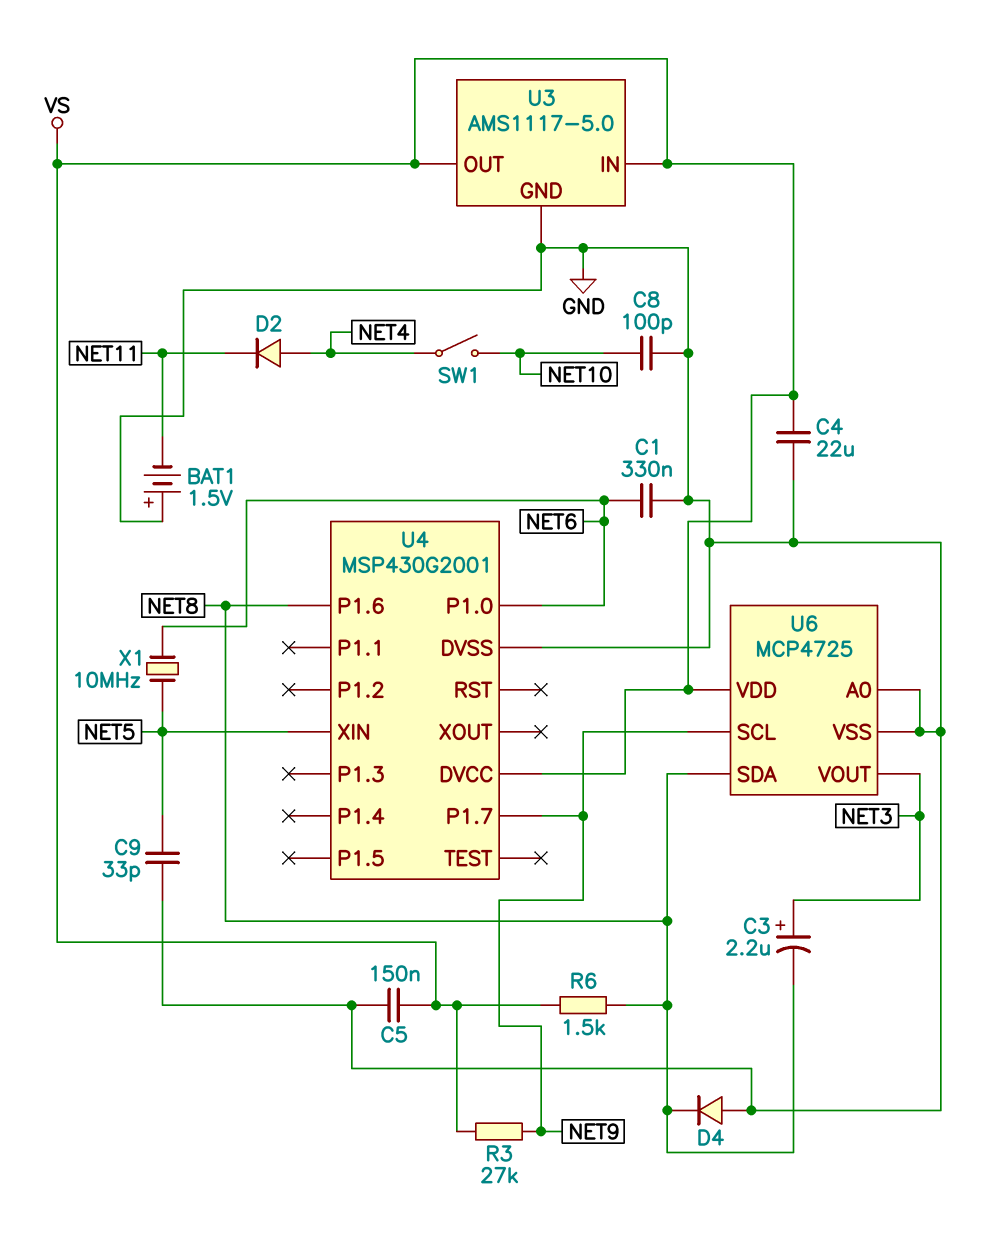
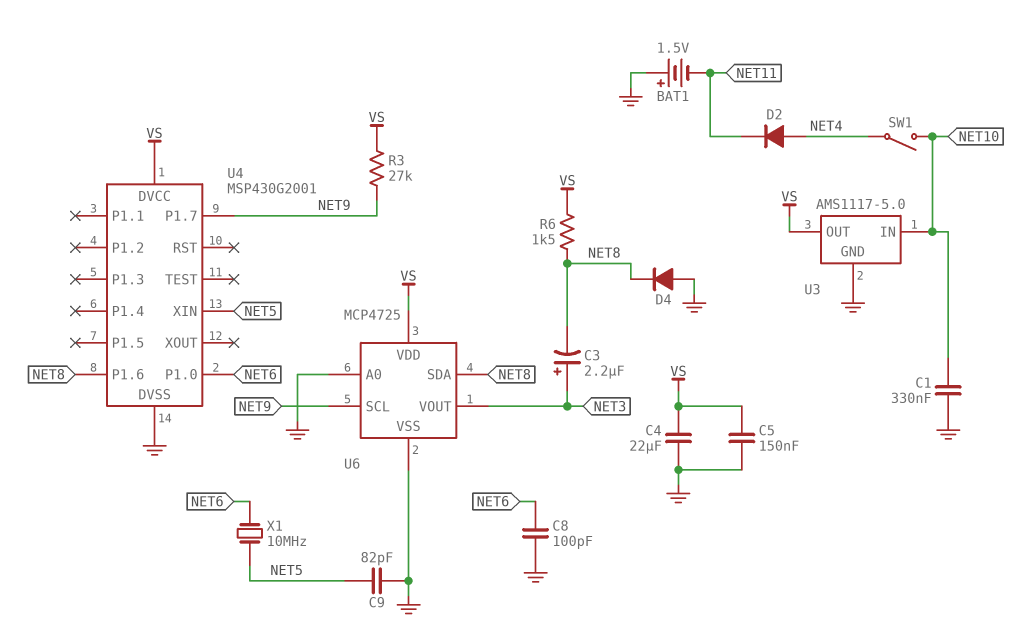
C1: 330nF (GND, NET6) -> 330nF (GND, NET10)
C8: 100pF (GND, NET10) -> 100pF (GND, NET6)
C9: 33pF (GND, NET5) -> 82pF (GND, NET5)
U3 pin IN: VS -> NET10

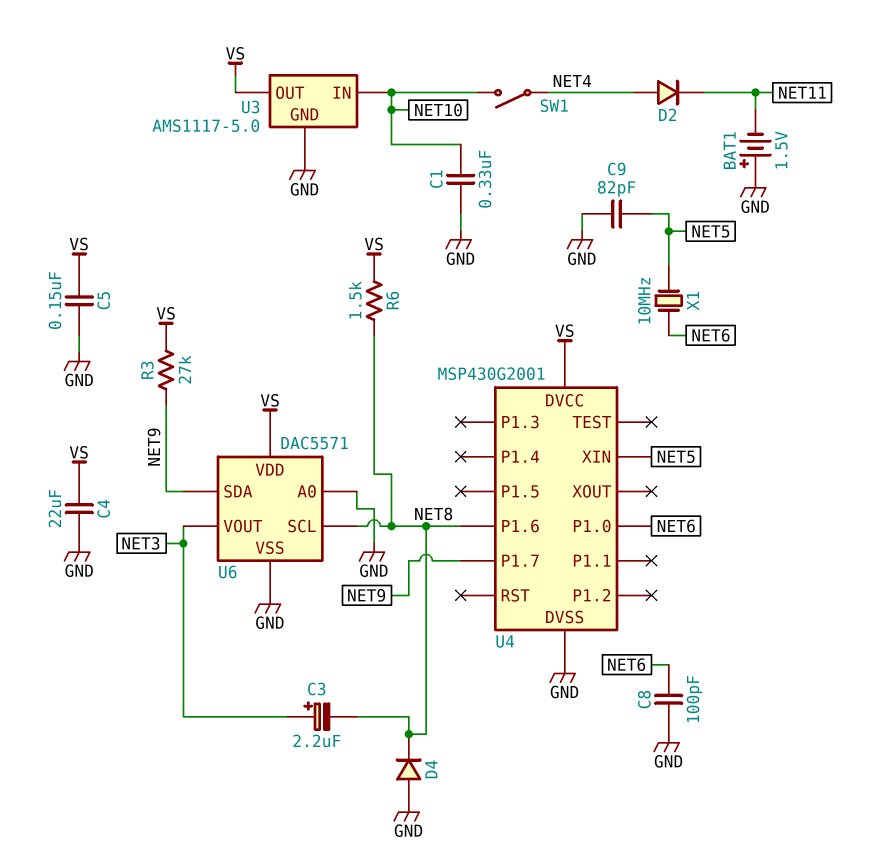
U6: MCP4725 -> DAC5571
U6 pin SCL: NET9 -> NET8
U6 pin SDA: NET8 -> NET9

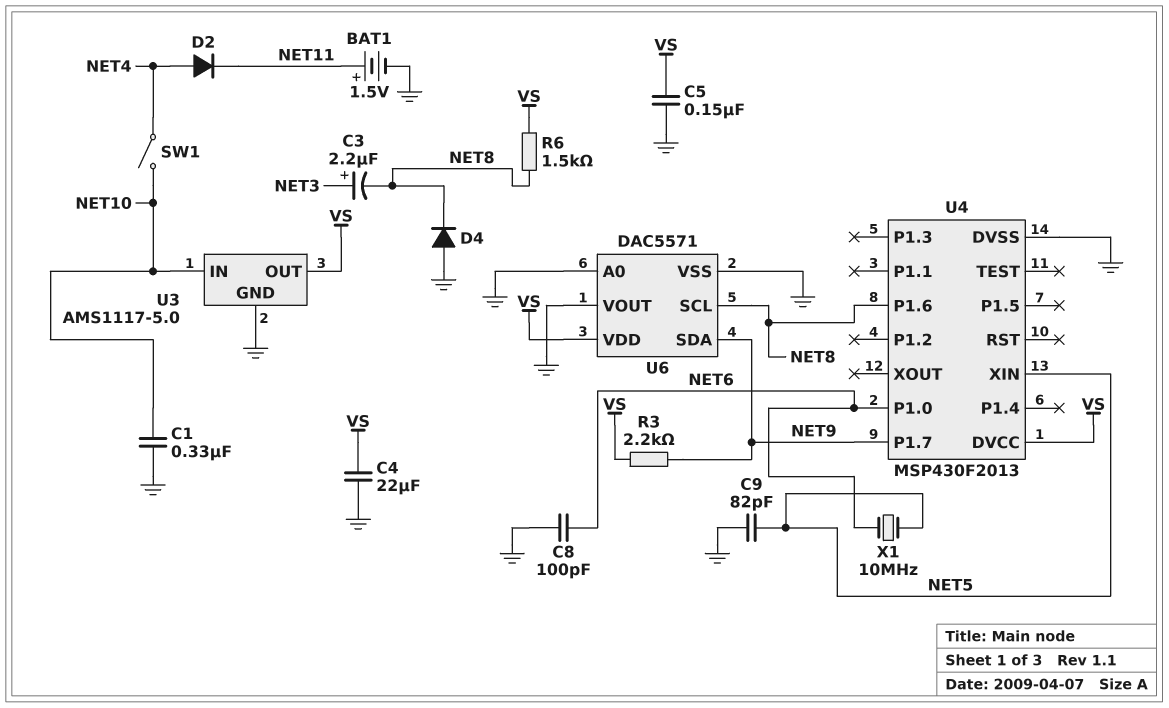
BAT1: 1.5V (plus GND, minus NET11) -> 1.5V (plus NET11, minus GND)
R3: 27k (NET9, VS) -> 2.2k (NET9, VS)
U4: MSP430G2001 -> MSP430F2013
U6 pin VOUT: NET3 -> GND

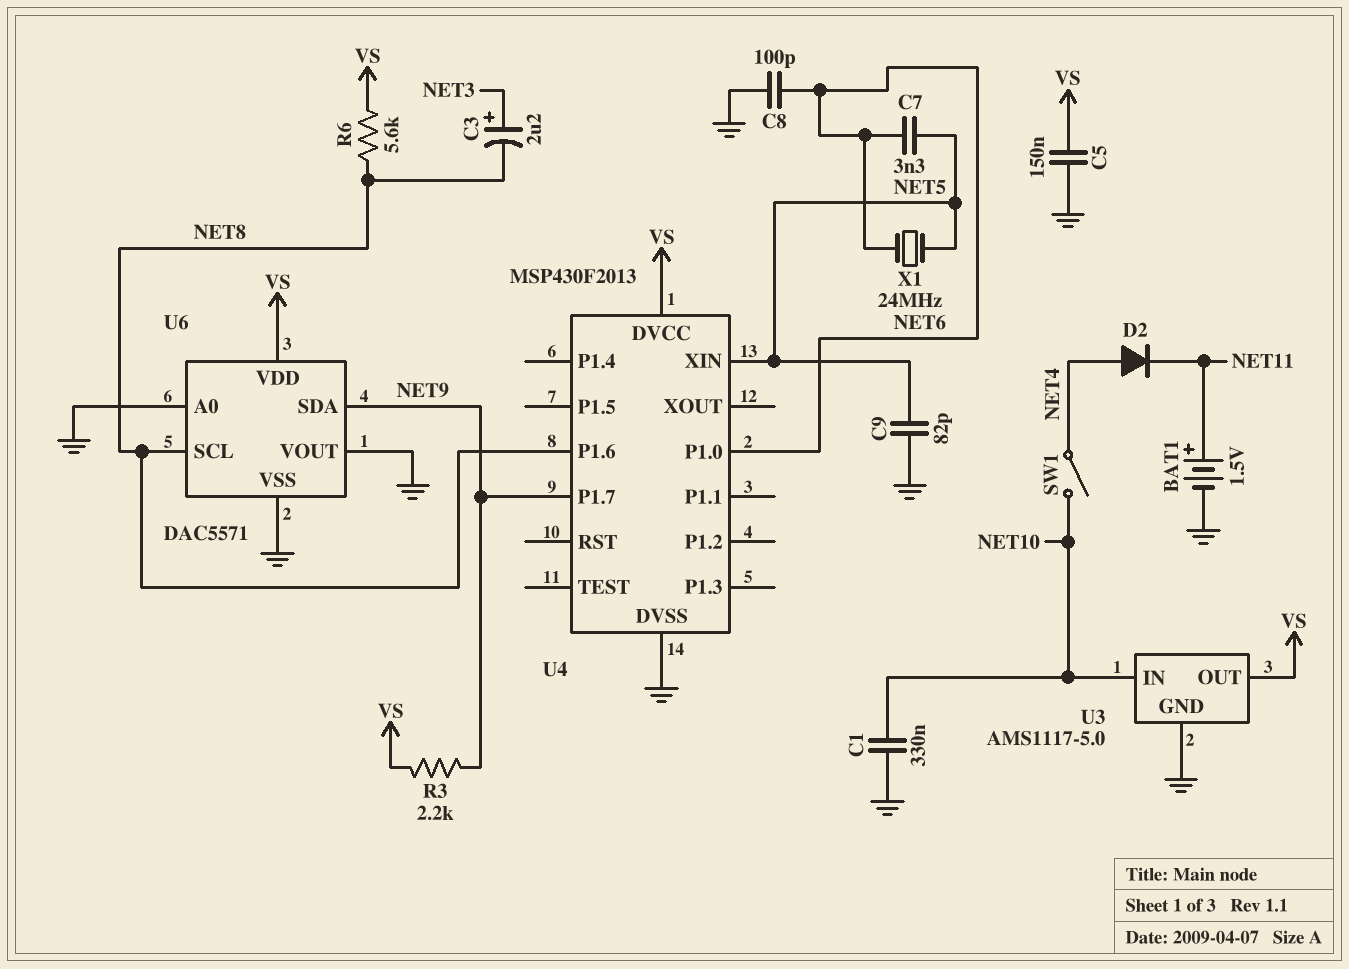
C4: 22uF (GND, VS) -> none
C7: none -> 3.3nF (NET5, NET6)
D4: diode (A GND, K NET8) -> none
R6: 1.5k (NET8, VS) -> 5.6k (NET8, VS)
X1: 10MHz (NET5, NET6) -> 24MHz (NET5, NET6)

